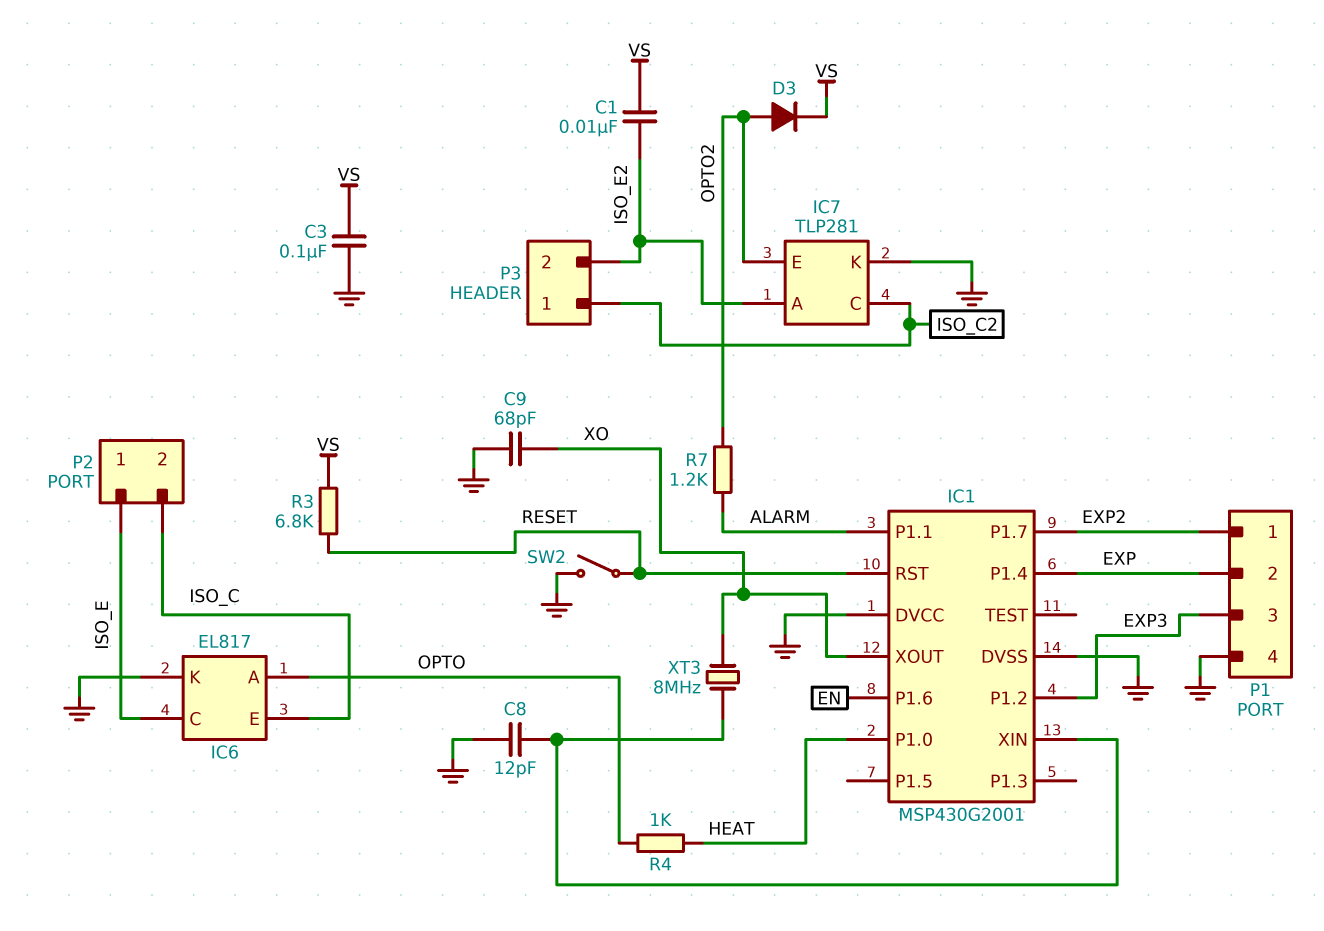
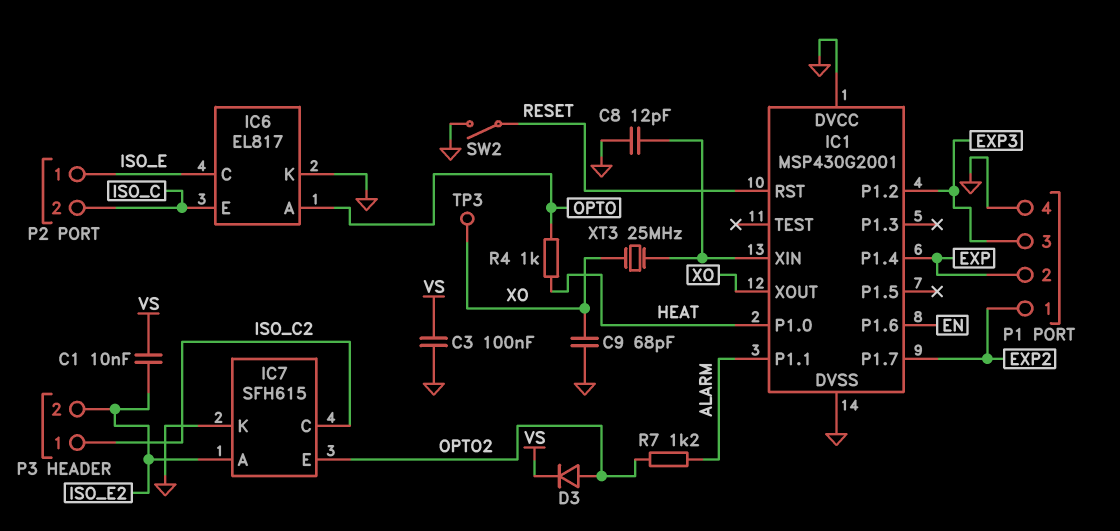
IC7: TLP281 -> SFH615
R3: 6.8k (RESET, VS) -> none
TP3: none -> test point (XO)
XT3: 8MHz (IC1/XIN, XO) -> 25MHz (IC1/XIN, XO)

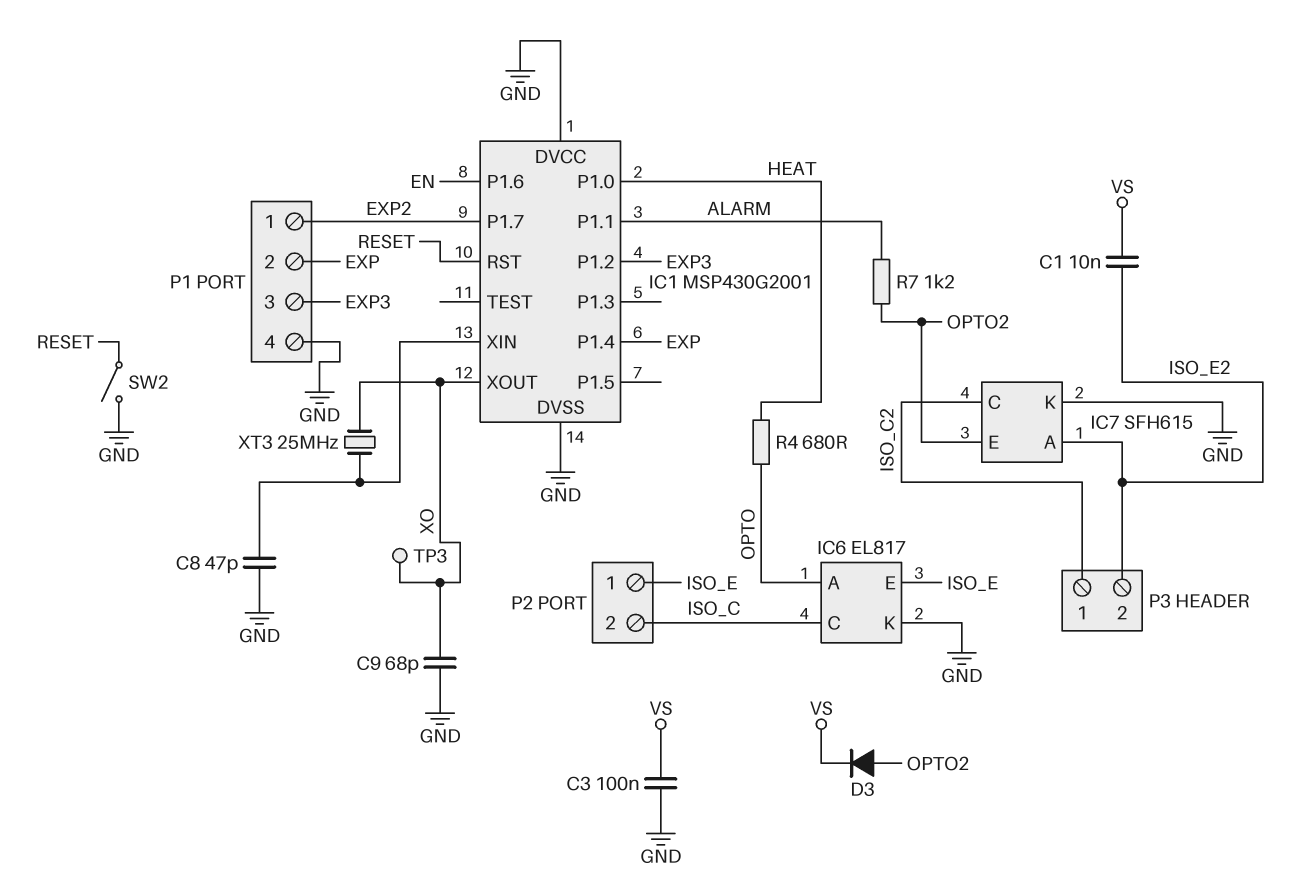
C8: 12pF (GND, IC1/XIN) -> 47pF (GND, IC1/XIN)
IC6 pin C: ISO_E -> ISO_C
IC6 pin E: ISO_C -> ISO_E
R4: 1k (HEAT, OPTO) -> 680 (HEAT, OPTO)

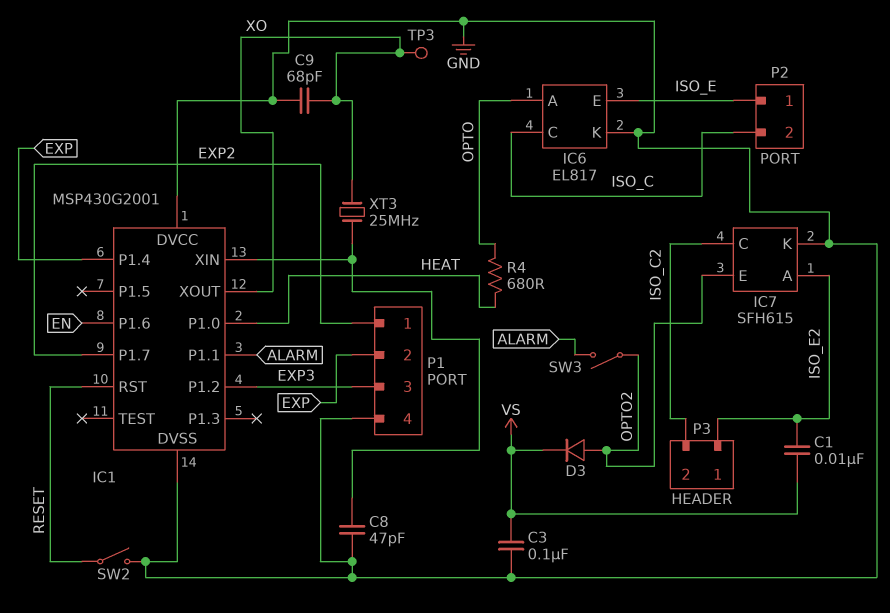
P3 pin 1: ISO_C2 -> ISO_E2
P3 pin 2: ISO_E2 -> ISO_C2
R7: 1.2k (ALARM, OPTO2) -> none
SW3: none -> switch (ALARM, OPTO2)

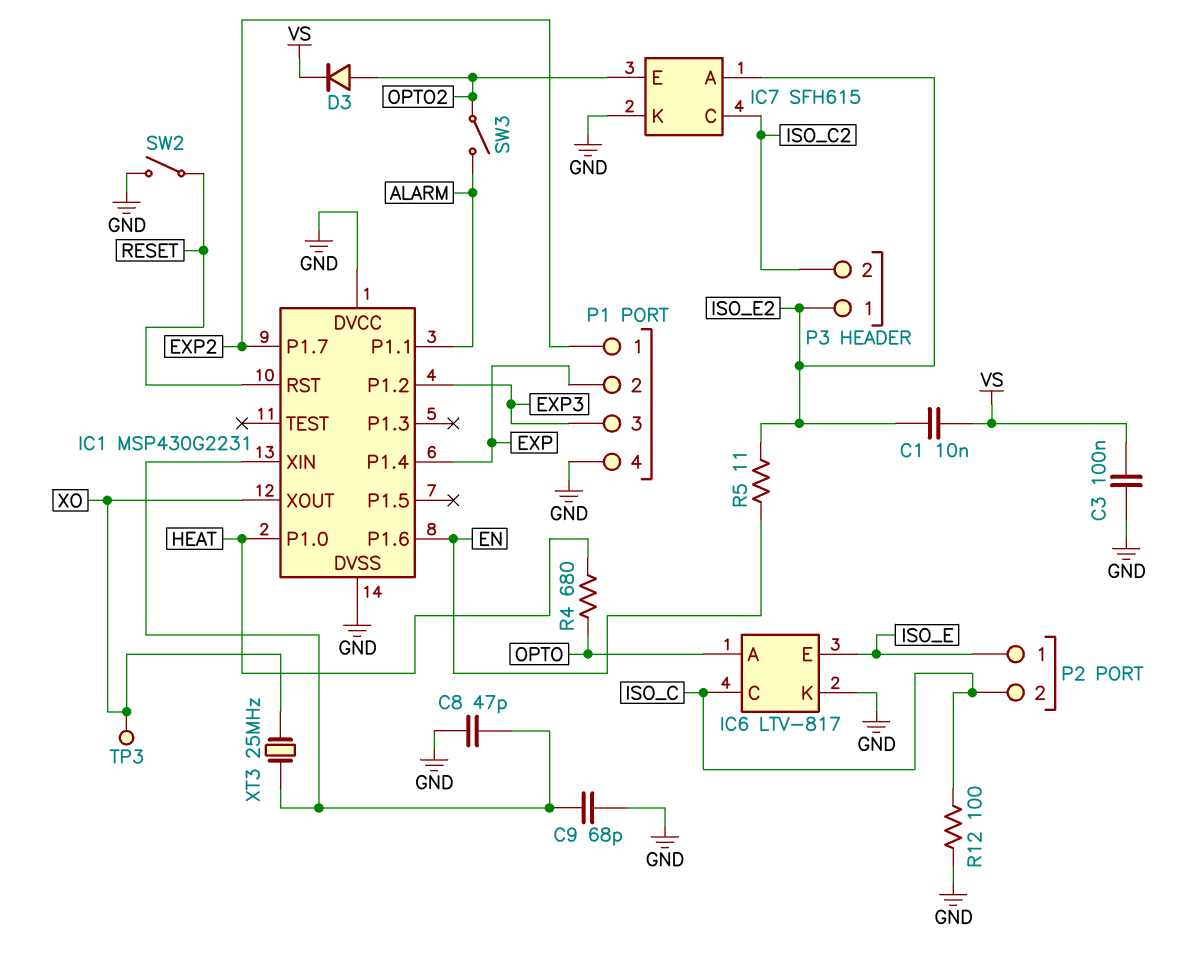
C9: 68pF (GND, XO) -> 68pF (GND, IC1/XIN)
IC1: MSP430G2001 -> MSP430G2231
IC6: EL817 -> LTV-817
R5: none -> 11 (EN, ISO_E2)
R12: none -> 100 (GND, ISO_C)

